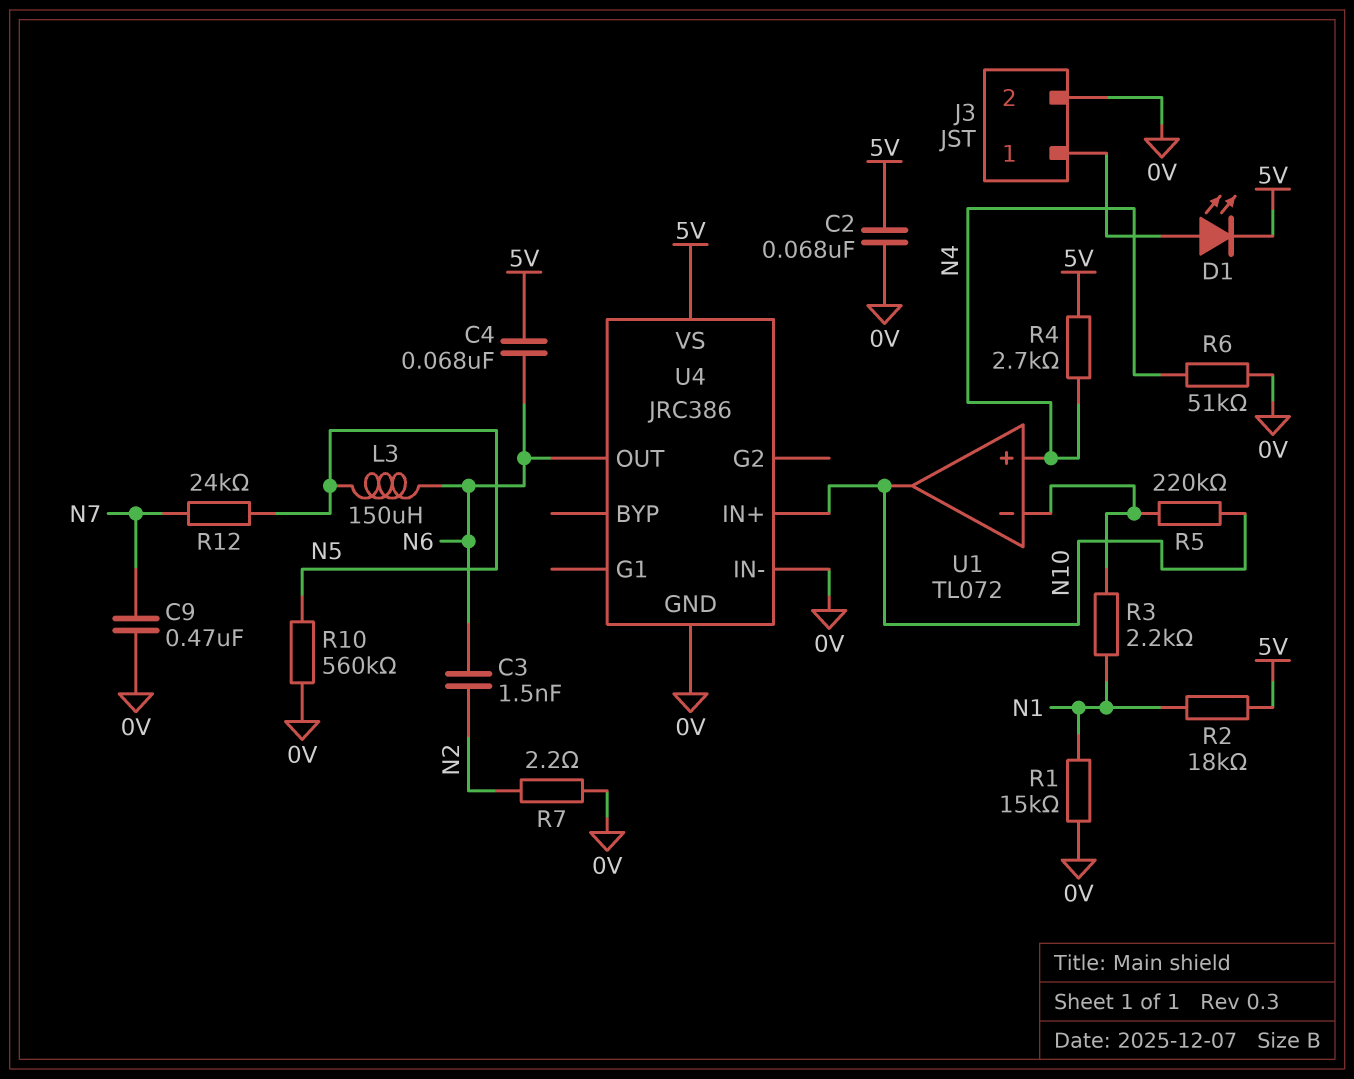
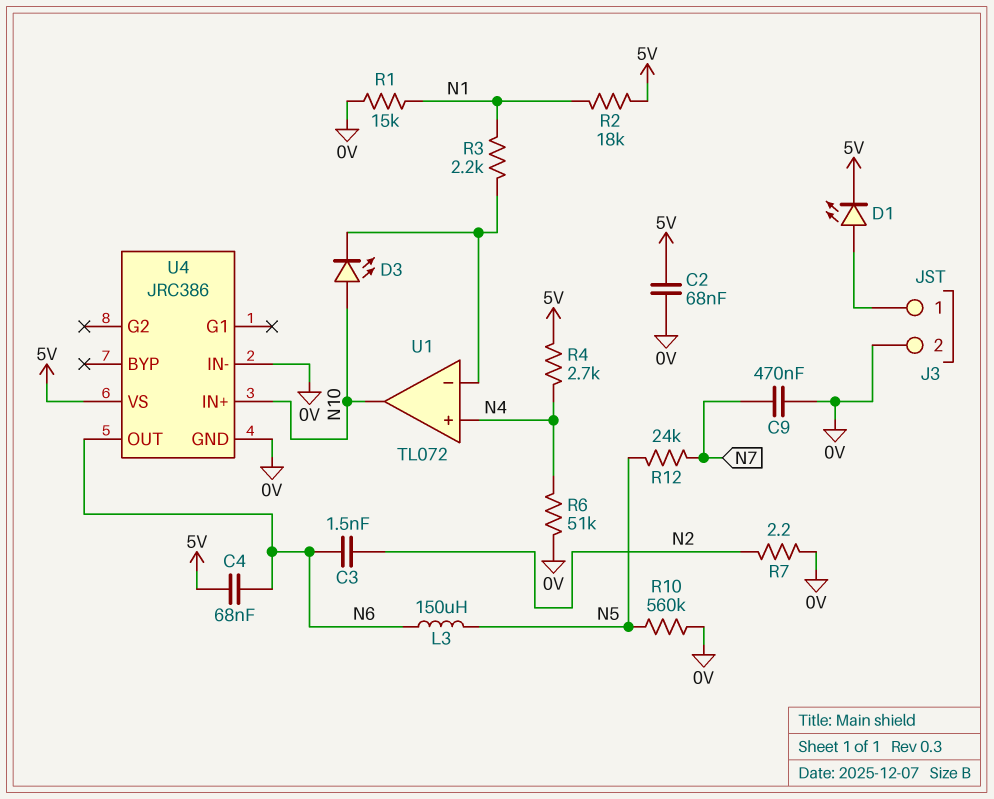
D3: none -> LED (A N10, K U1/in-)
R5: 220k (N10, U1/in-) -> none

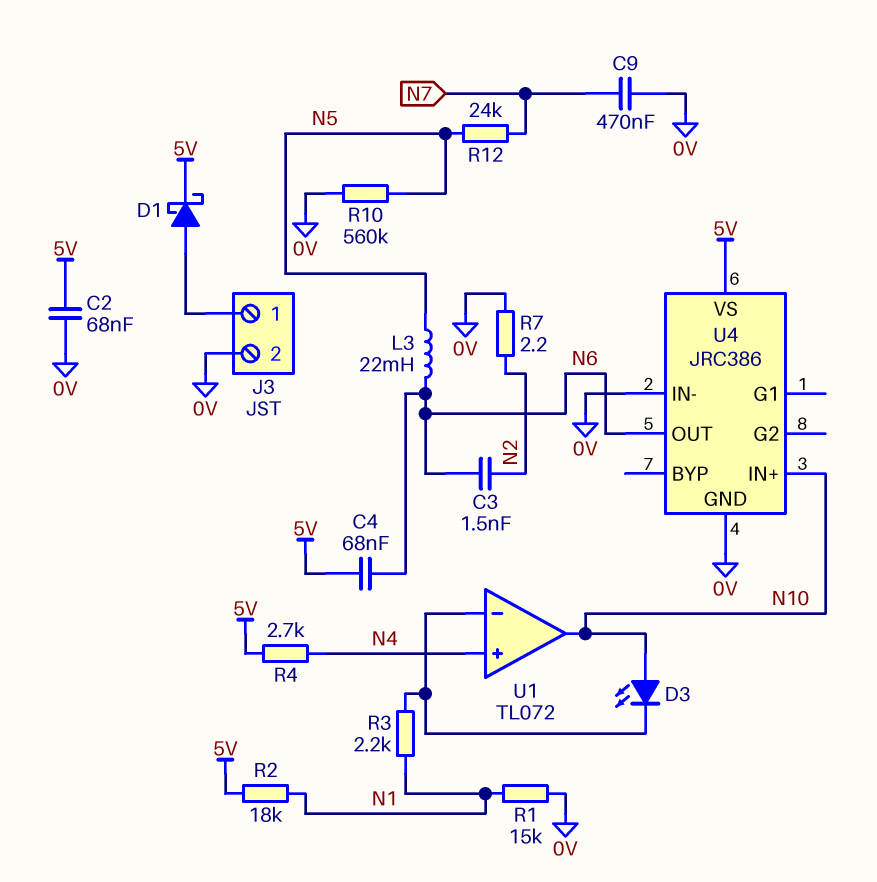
D1: LED (A J3/1, K 5V) -> schottky (A J3/1, K 5V)
L3: 150uH (N5, N6) -> 22mH (N5, N6)
R6: 51k (0V, N4) -> none

